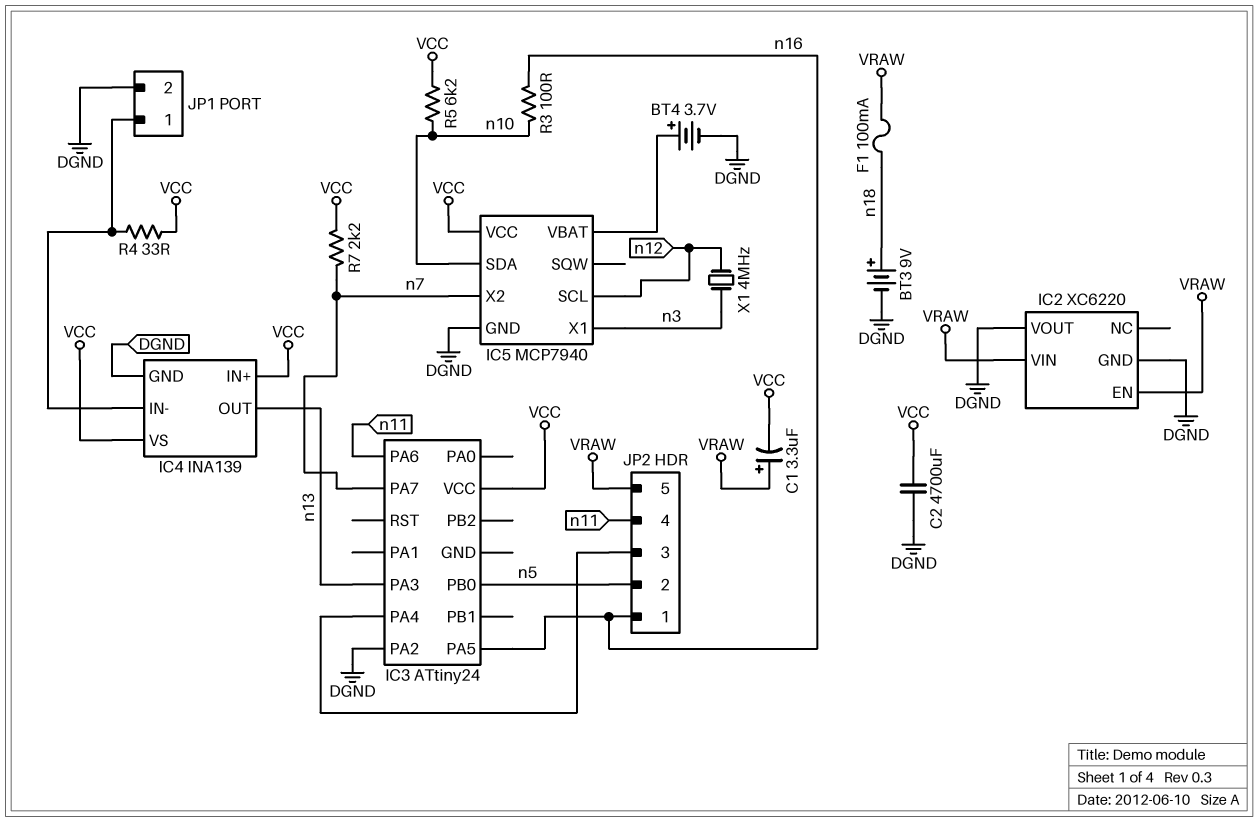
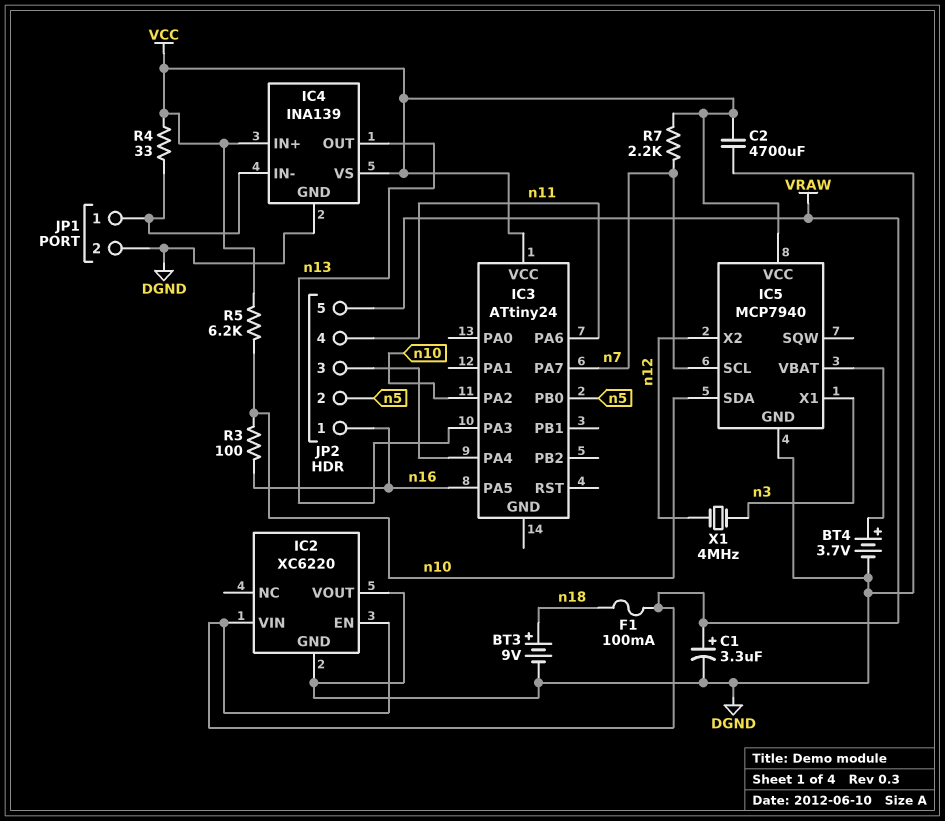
C1: 3.3uF (plus VRAW, minus VCC) -> 3.3uF (plus VRAW, minus DGND)
IC3 pin PA2: DGND -> n10
IC5 pin SCL: n12 -> n7
IC5 pin X2: n7 -> n12

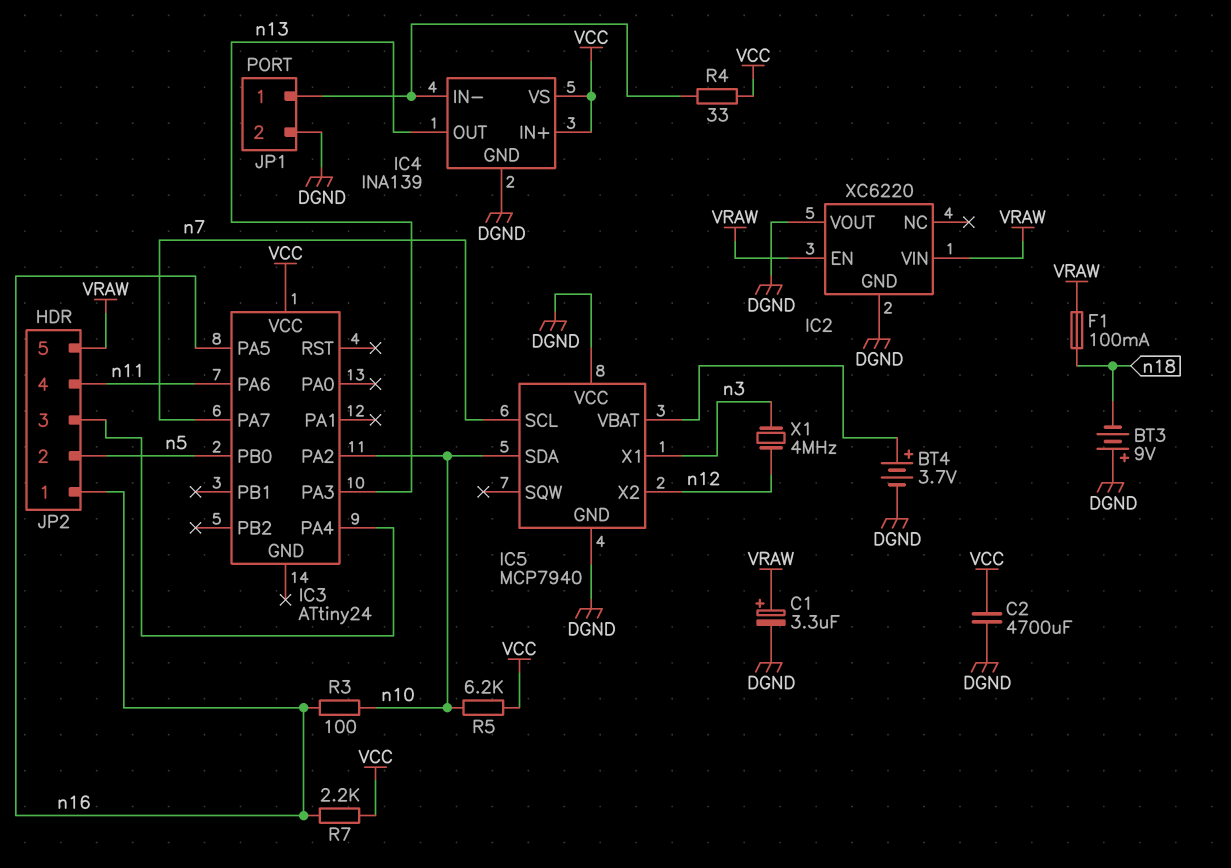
BT3: 9V (plus n18, minus DGND) -> 9V (plus DGND, minus n18)
IC5 pin VCC: VCC -> DGND
R7: 2.2k (VCC, n7) -> 2.2k (VCC, n16)

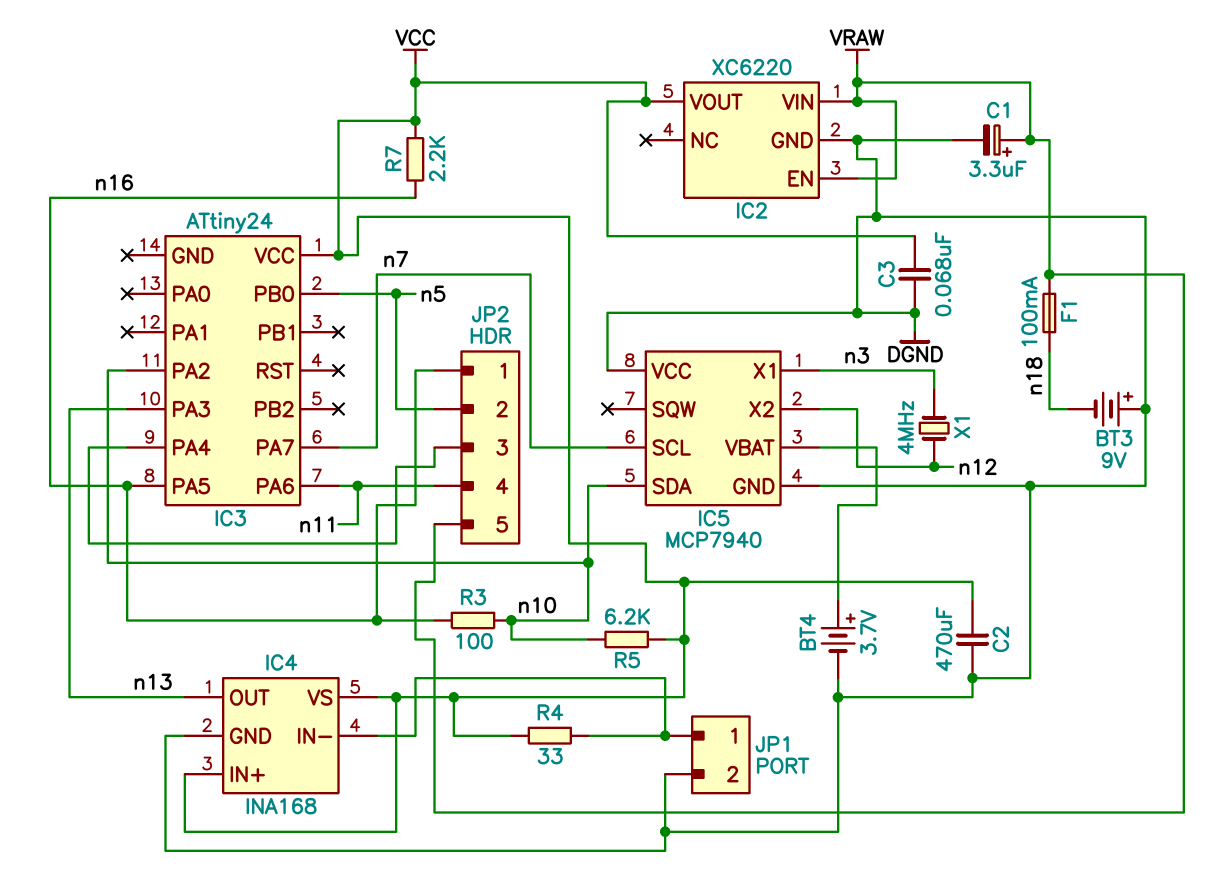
C2: 4700uF (DGND, VCC) -> 470uF (DGND, VCC)
C3: none -> 68nF (DGND, VCC)
IC2 pin VOUT: DGND -> VCC
IC4: INA139 -> INA168

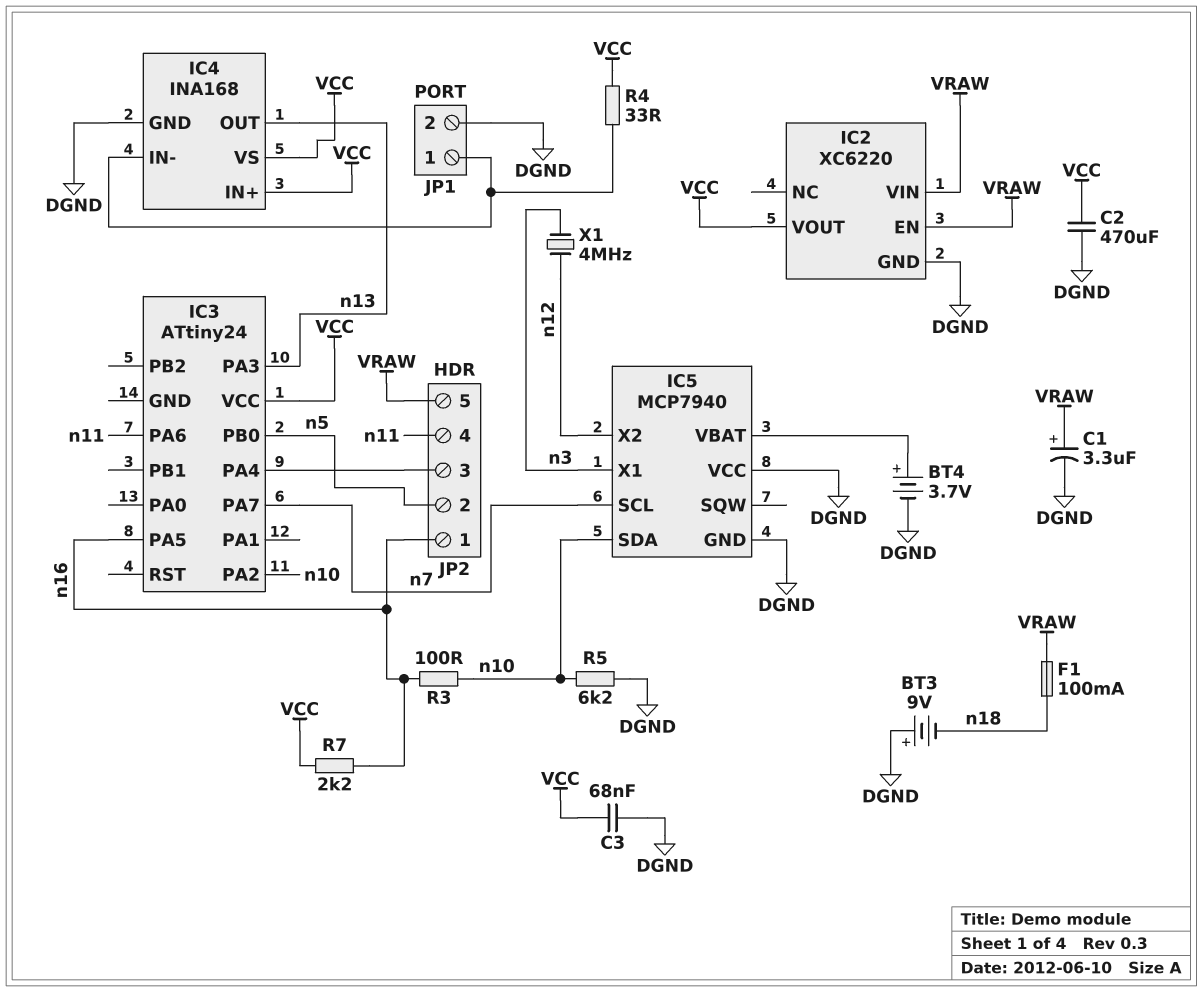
R5: 6.2k (VCC, n10) -> 6.2k (DGND, n10)

